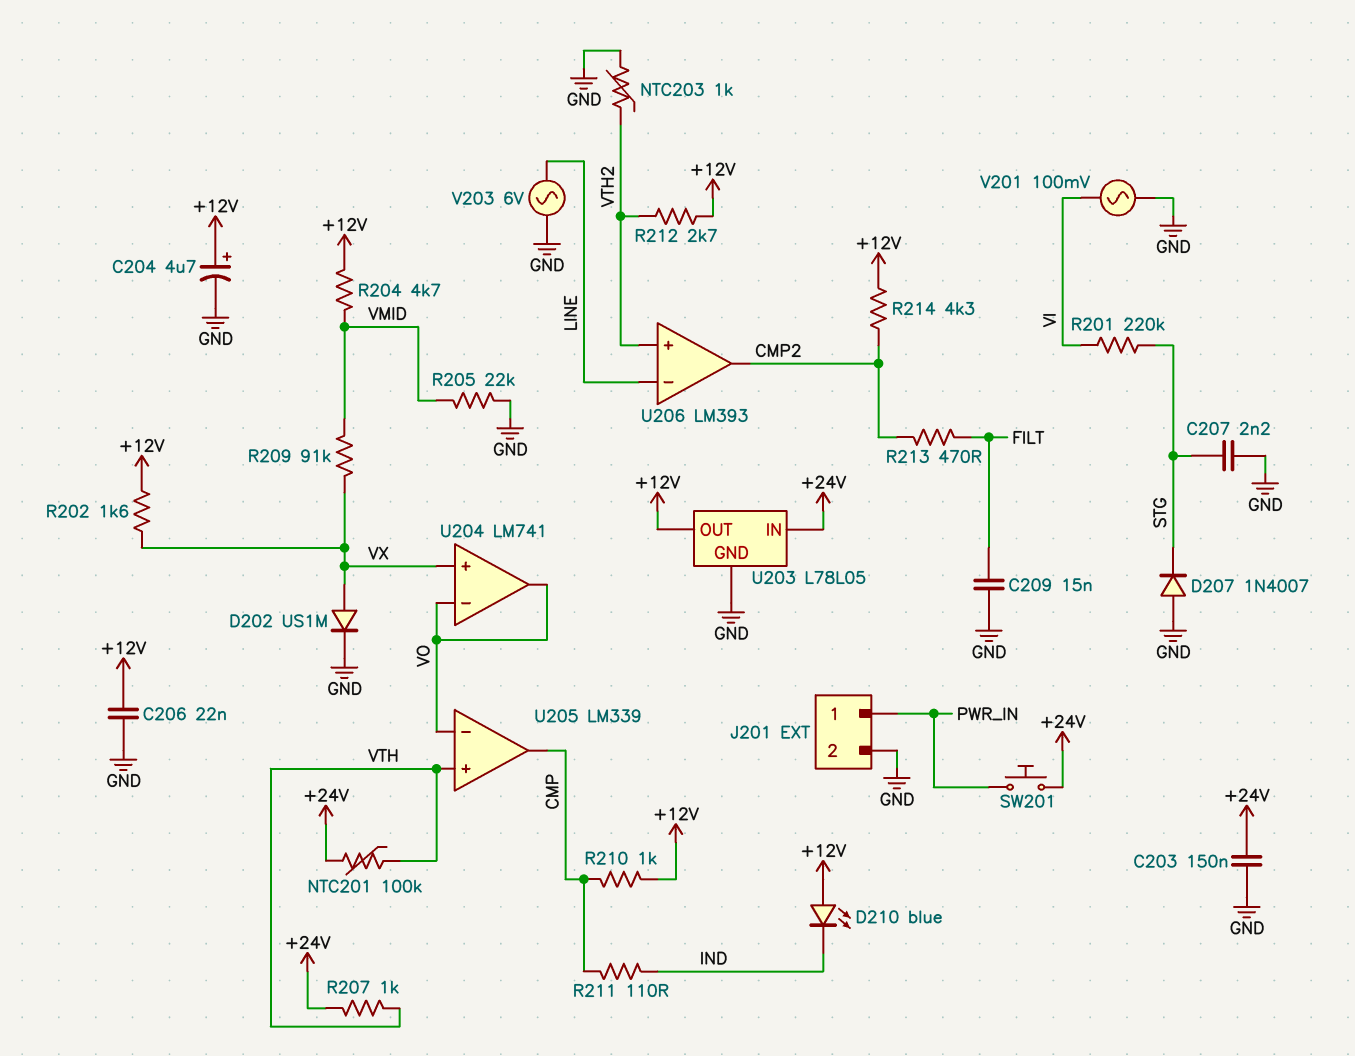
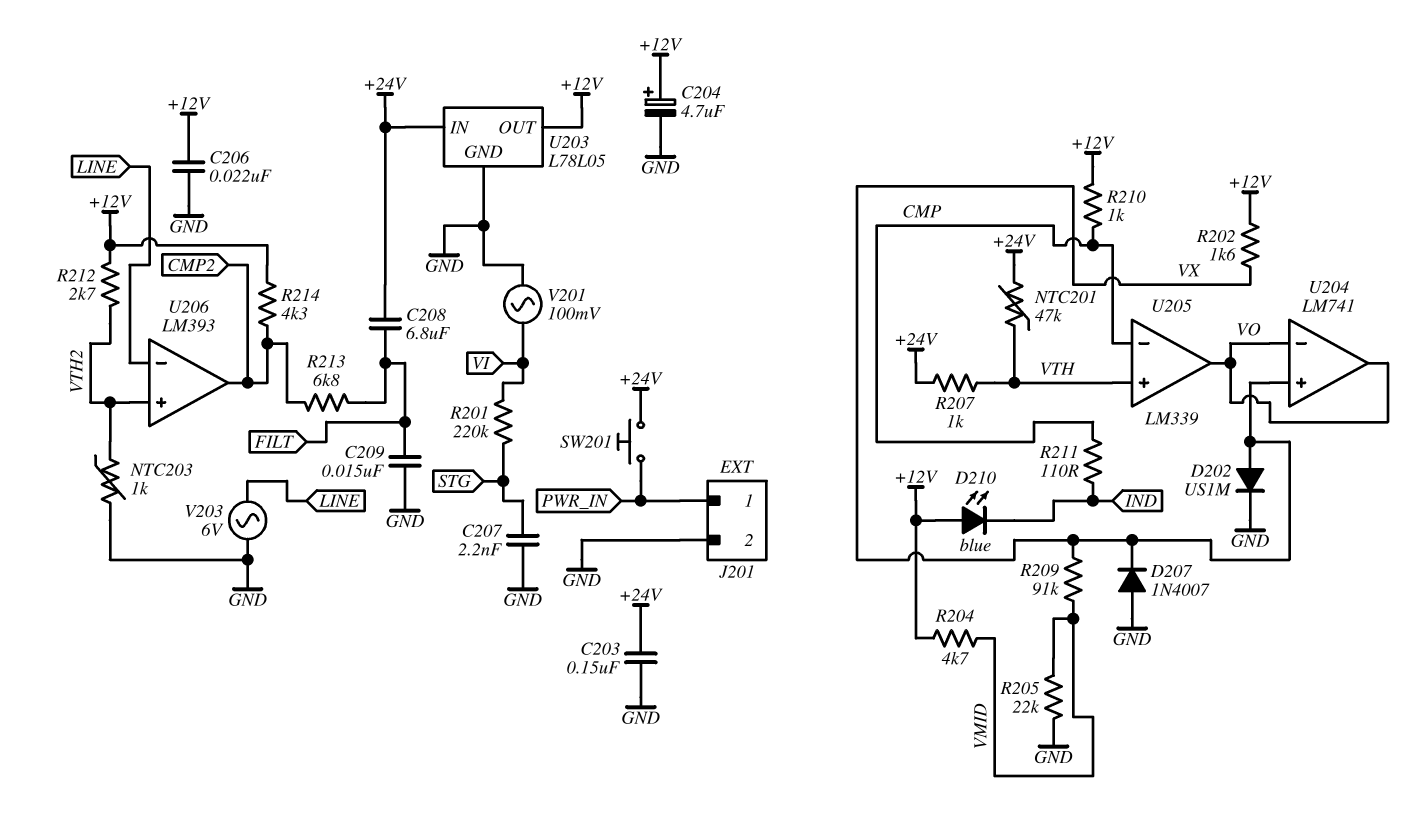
C208: none -> 6.8uF (+24V, FILT)
D207: diode 1N4007 (A GND, K STG) -> diode 1N4007 (A GND, K VX)
NTC201: 100k (+24V, VTH) -> 47k (+24V, VTH)
R213: 470 (CMP2, FILT) -> 6.8k (CMP2, FILT)
U205 pin in-: VO -> CMP
U205 pin out: CMP -> VO

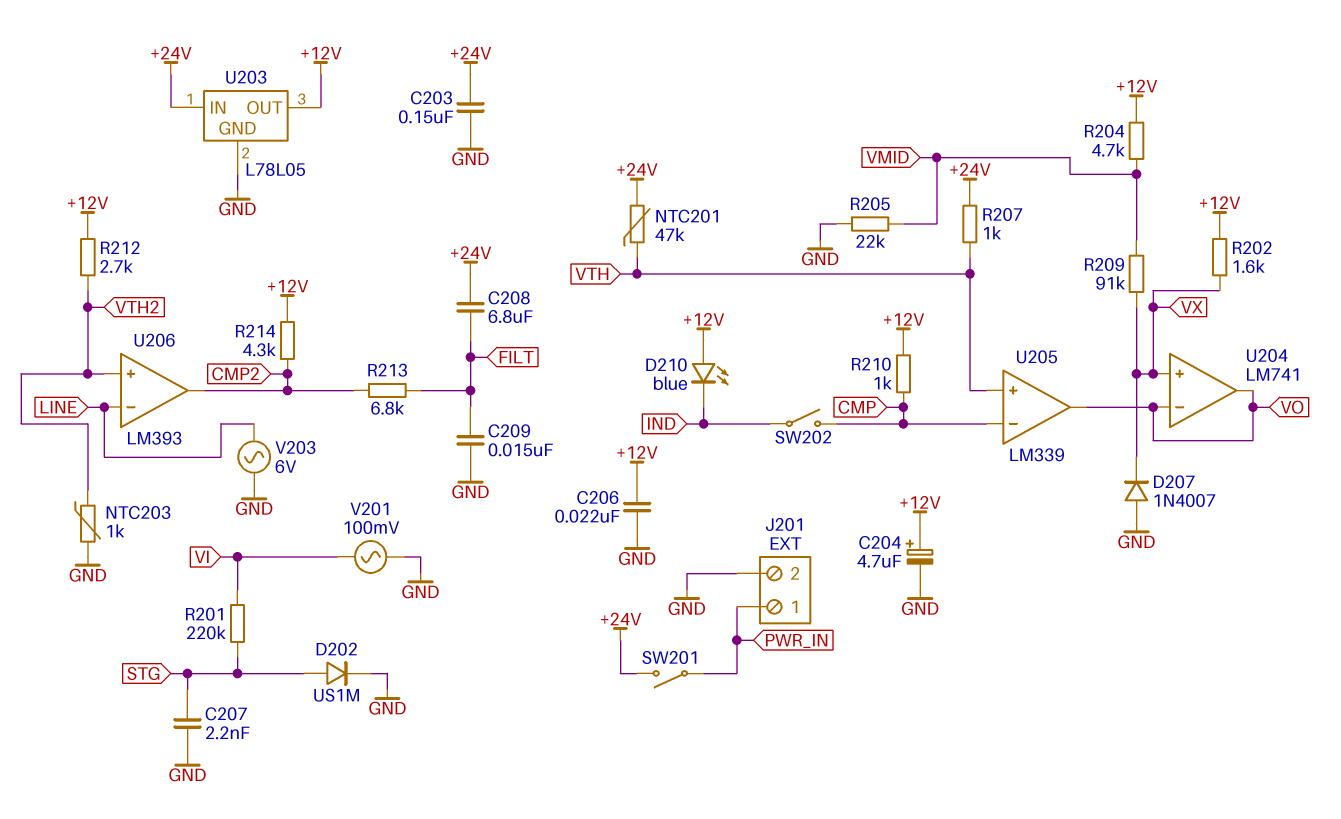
D202: diode US1M (A VX, K GND) -> diode US1M (A STG, K GND)
R211: 110 (CMP, IND) -> none
SW201: button (+24V, PWR_IN) -> switch (+24V, PWR_IN)
SW202: none -> switch (CMP, IND)

